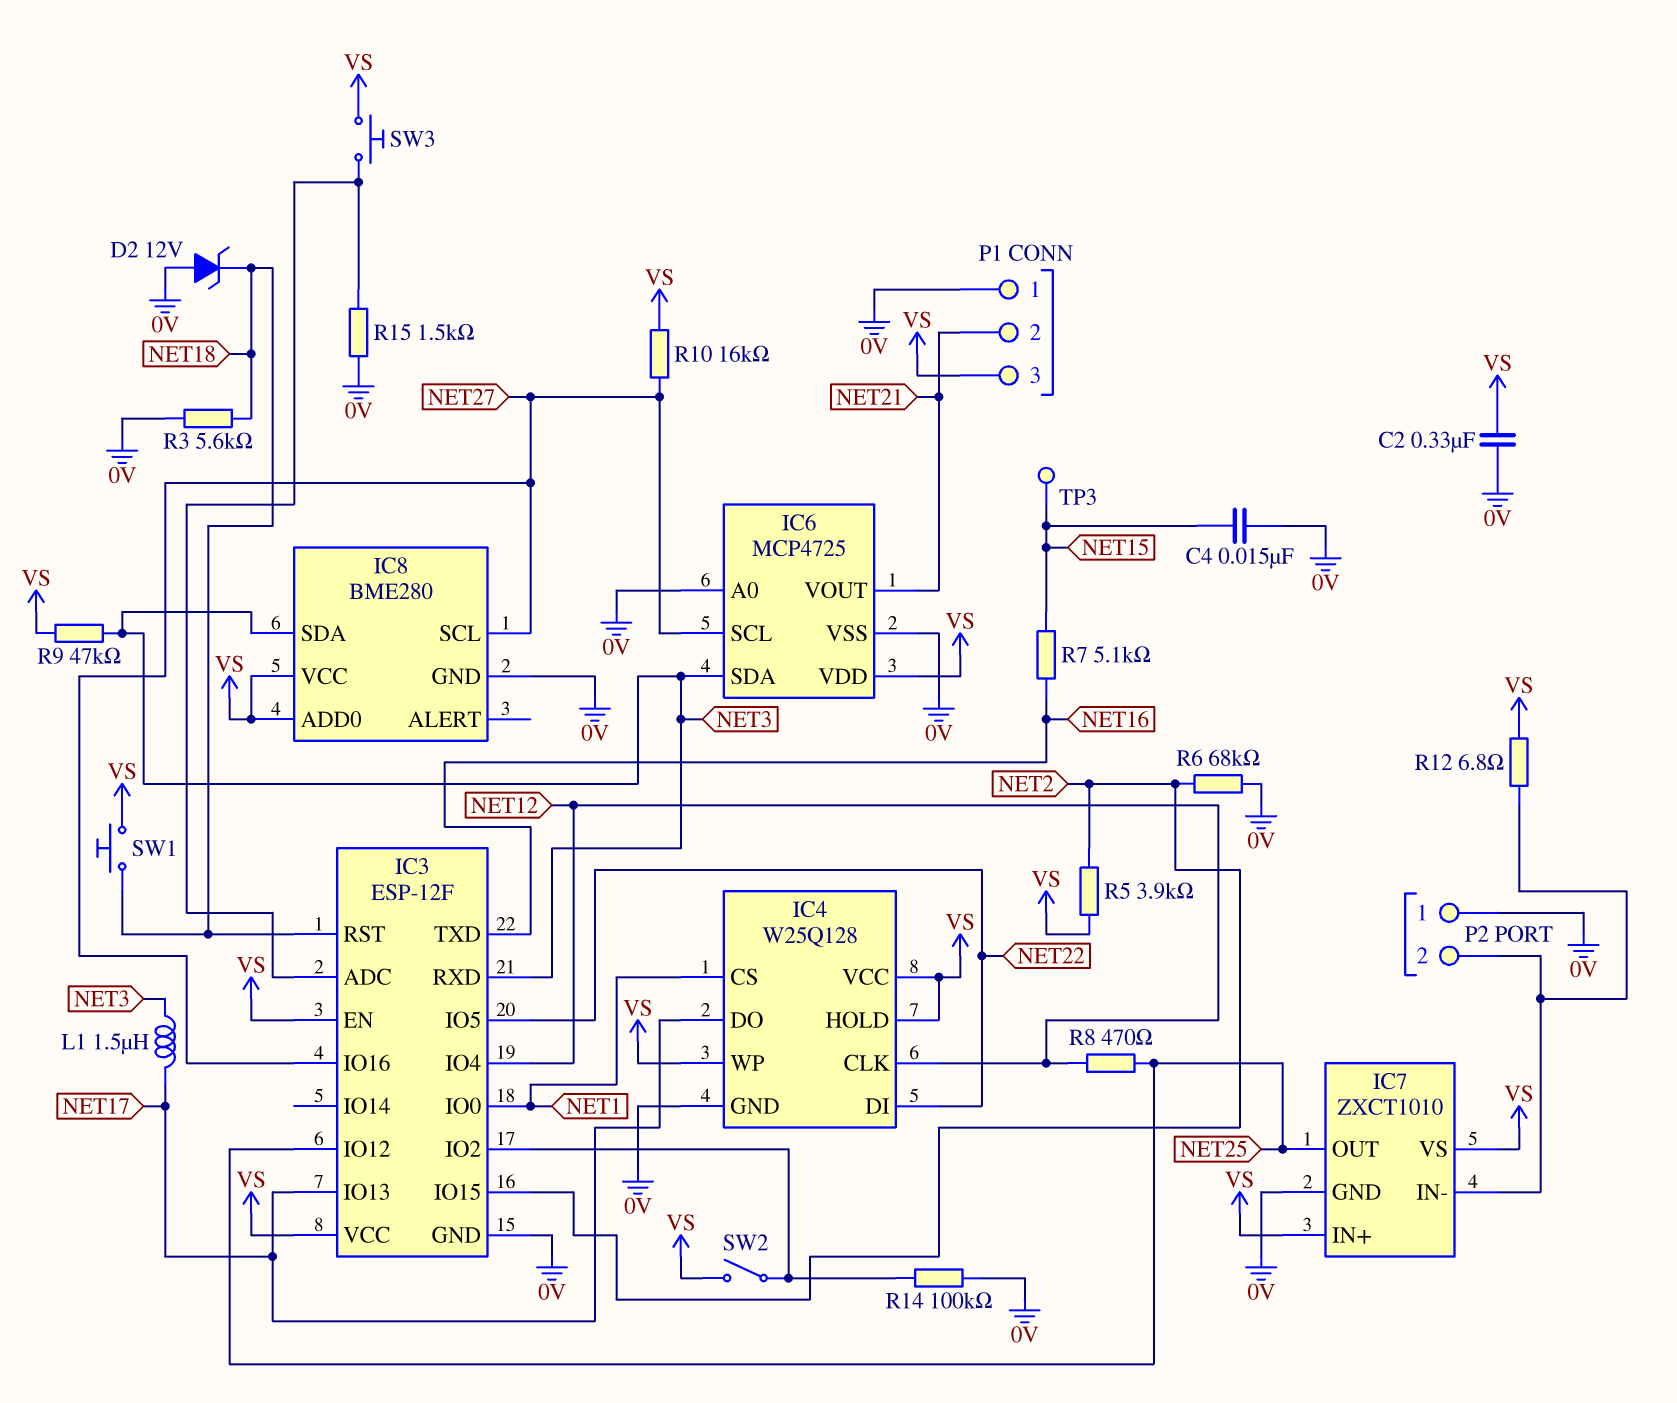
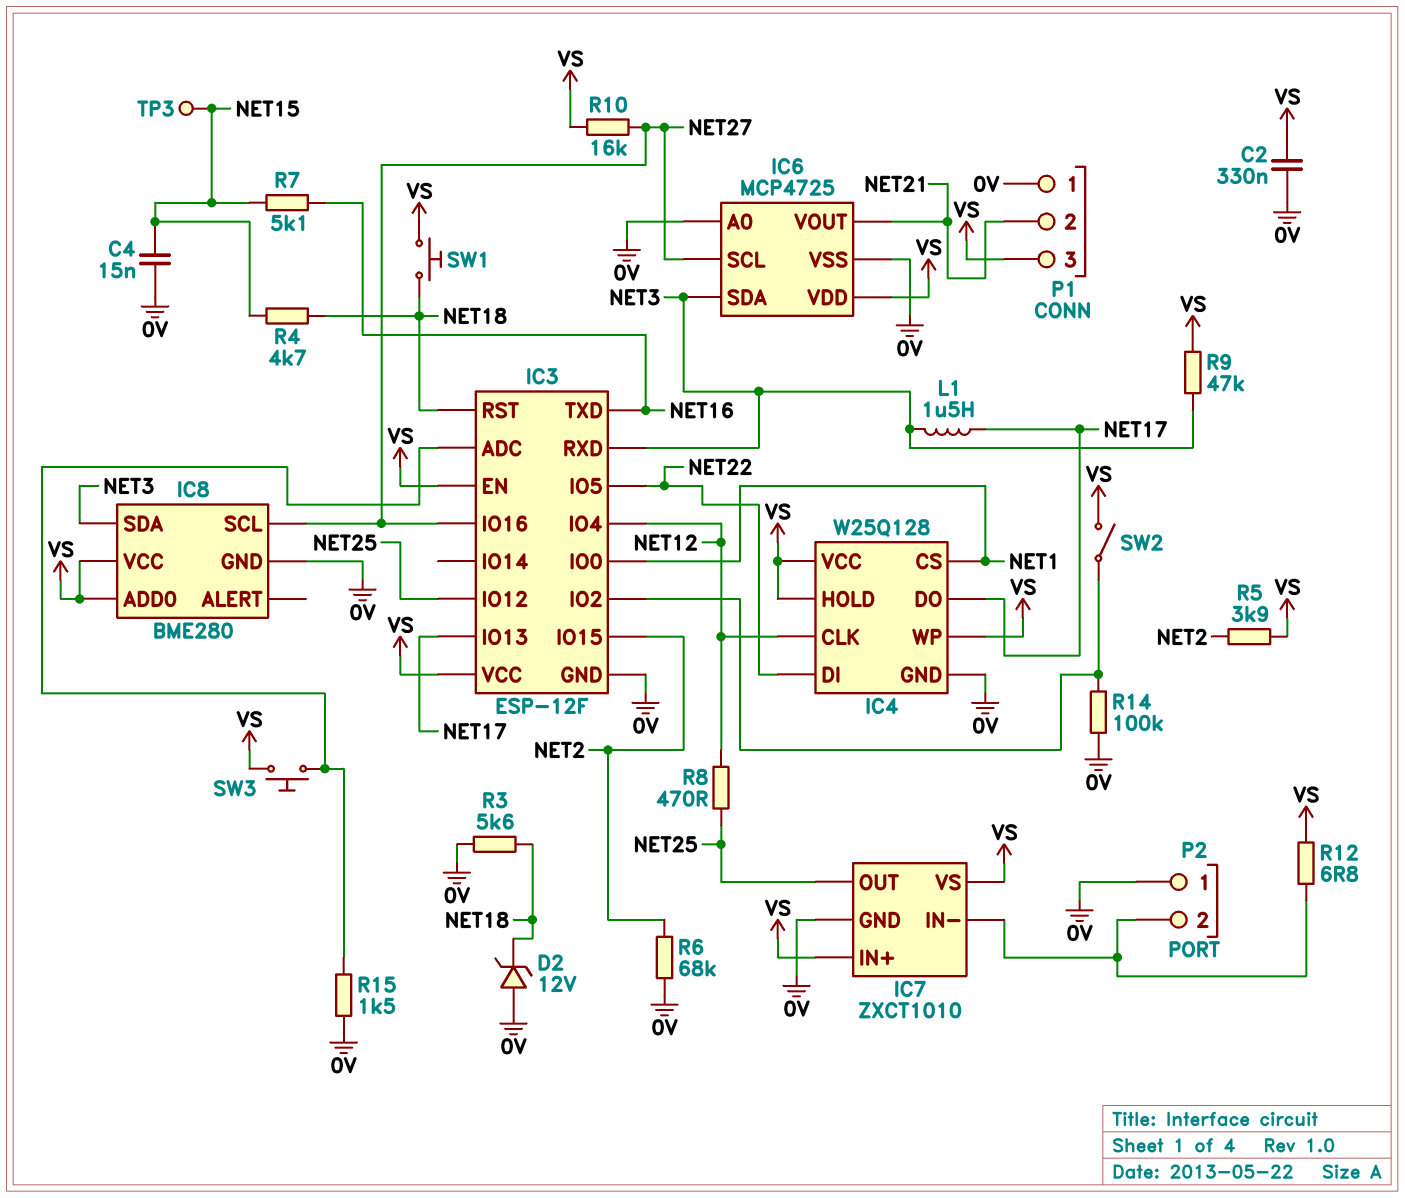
R4: none -> 4.7k (NET15, NET18)

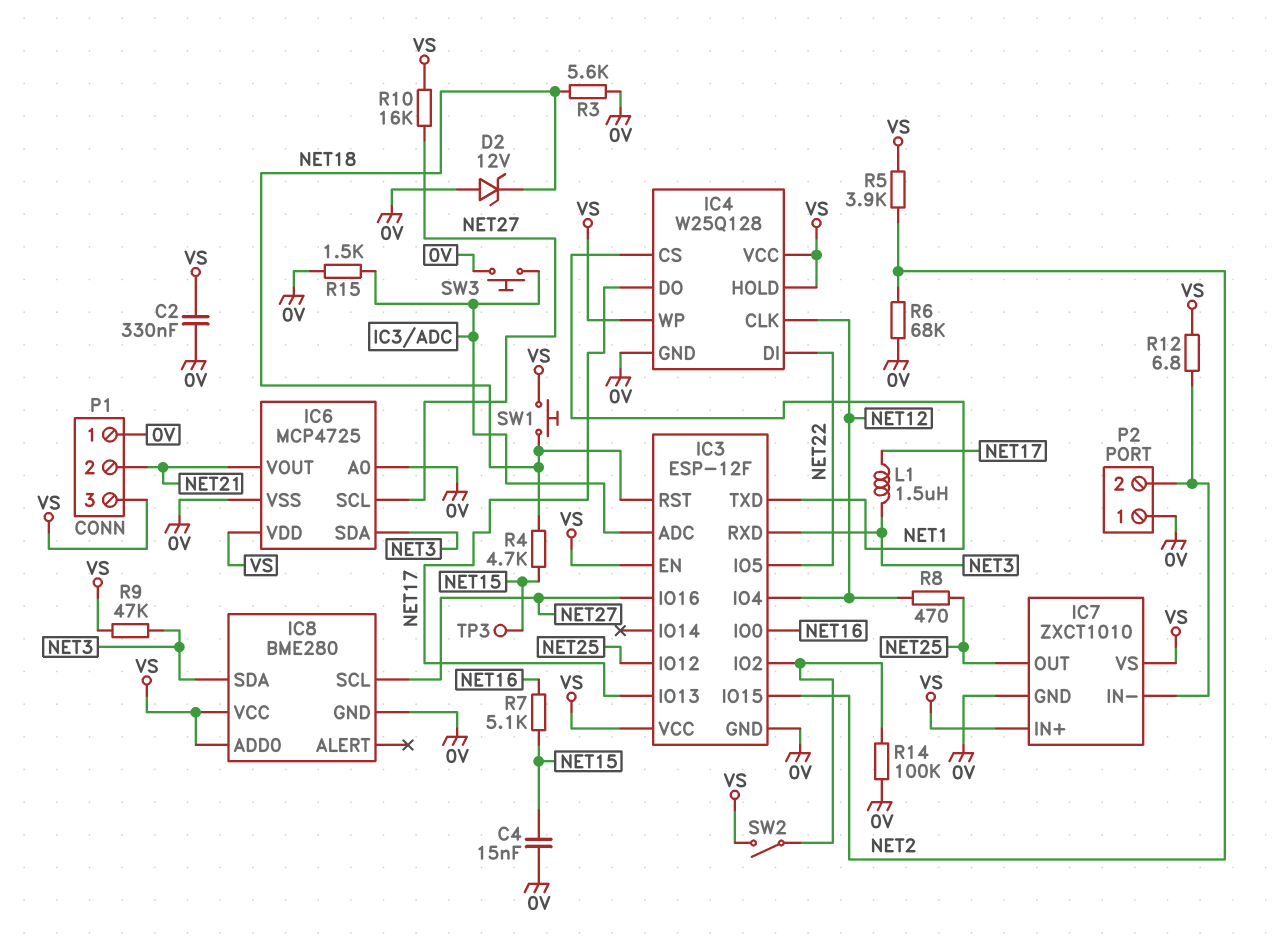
IC3 pin IO0: NET1 -> NET16
IC3 pin TXD: NET16 -> NET1
SW3: button (IC3/ADC, VS) -> button (0V, IC3/ADC)

